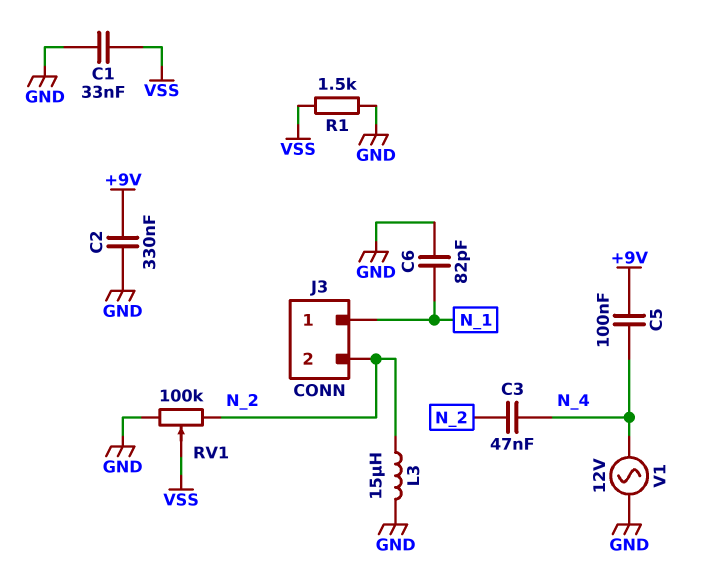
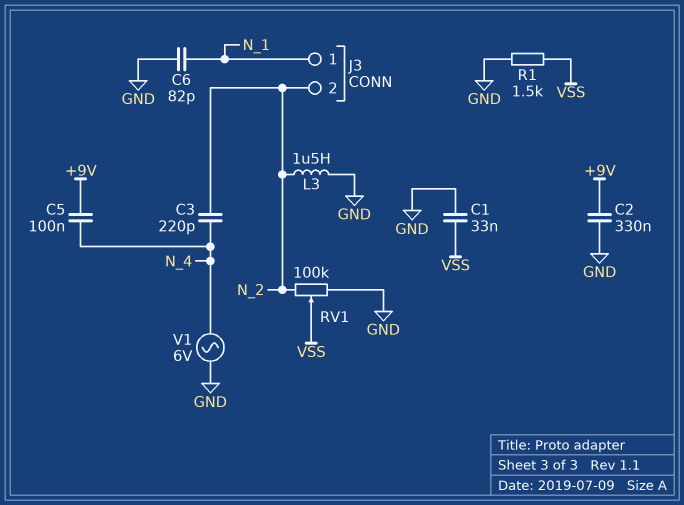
C3: 47nF (N_2, N_4) -> 220pF (N_2, N_4)
L3: 15uH (GND, N_2) -> 1.5uH (GND, N_2)
V1: AC 12V (GND, N_4) -> AC 6V (GND, N_4)

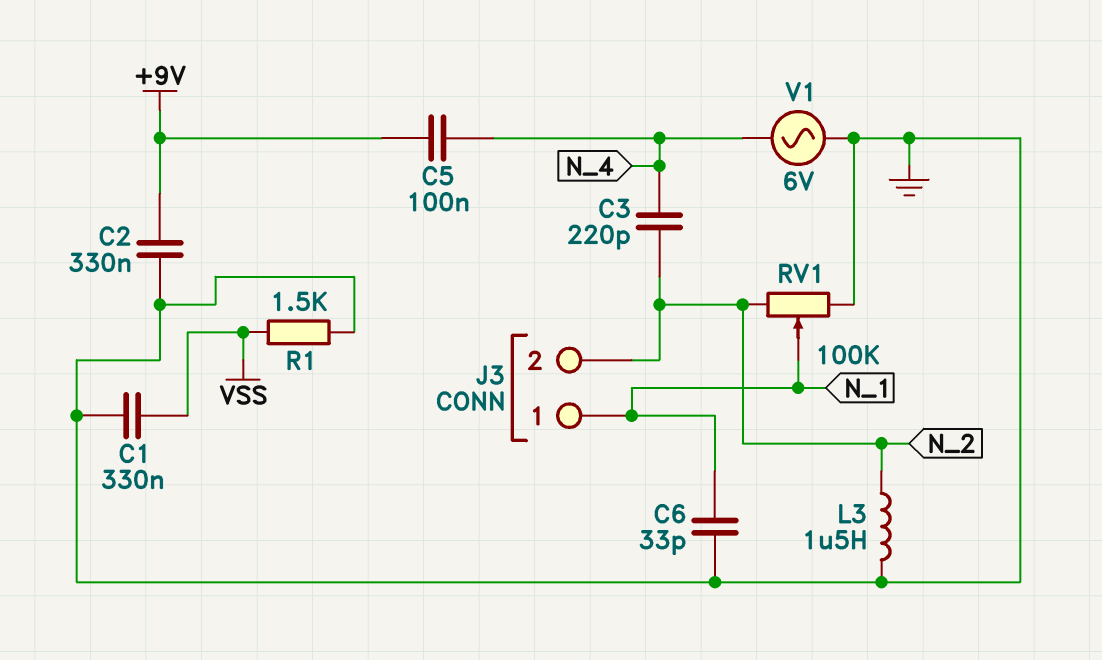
C1: 33nF (GND, VSS) -> 330nF (GND, VSS)
C6: 82pF (GND, N_1) -> 33pF (GND, N_1)
RV1: 100k (GND, N_2, wiper VSS) -> 100k (GND, N_2, wiper N_1)

